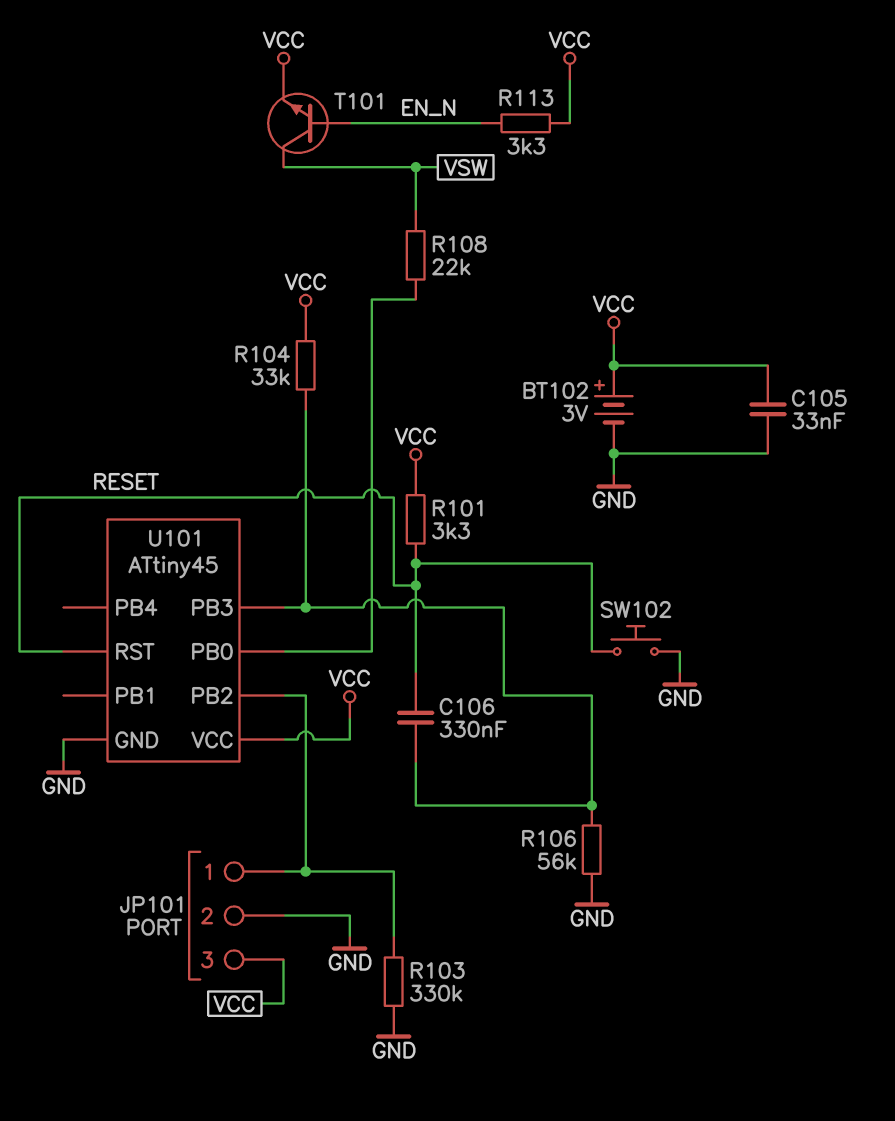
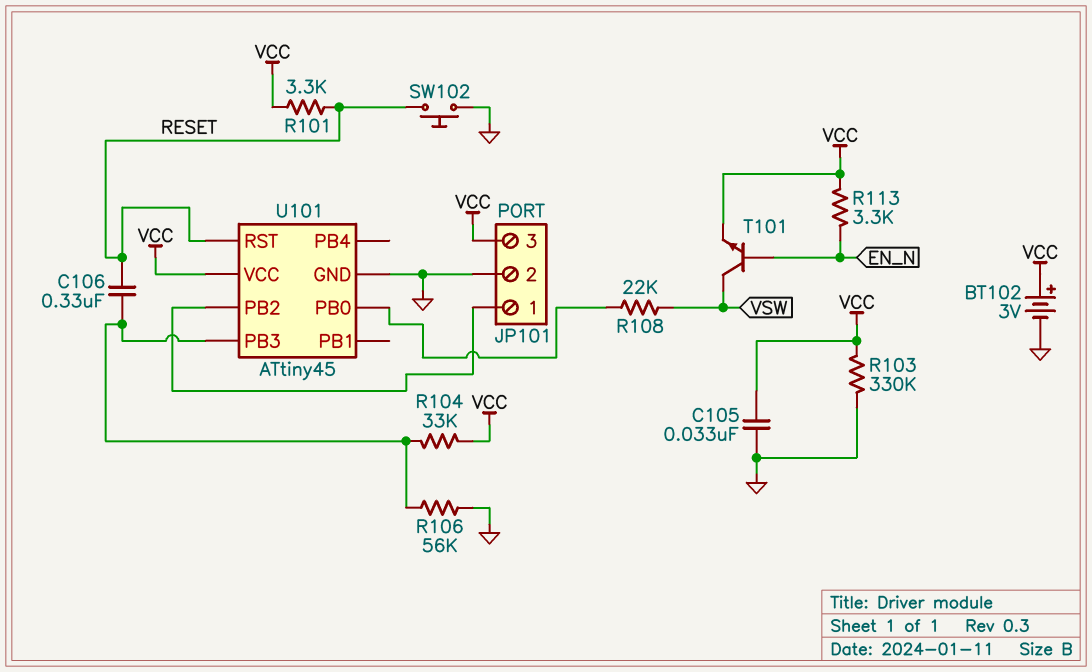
R103: 330k (GND, JP101/1) -> 330k (GND, VCC)

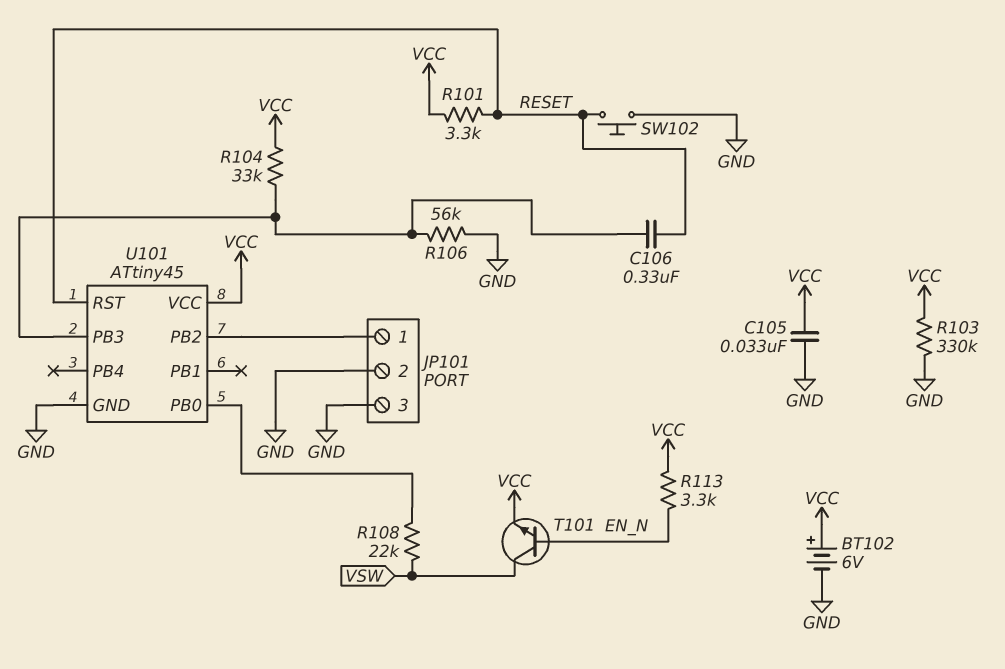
BT102: 3V (plus VCC, minus GND) -> 6V (plus VCC, minus GND)
JP101 pin 3: VCC -> GND

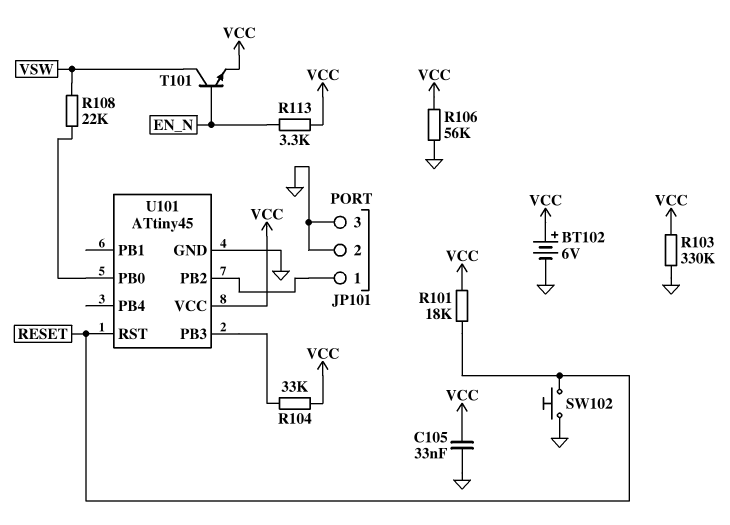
C106: 330nF (RESET, U101/PB3) -> none
R101: 3.3k (RESET, VCC) -> 18k (RESET, VCC)
R106: 56k (GND, U101/PB3) -> 56k (GND, VCC)

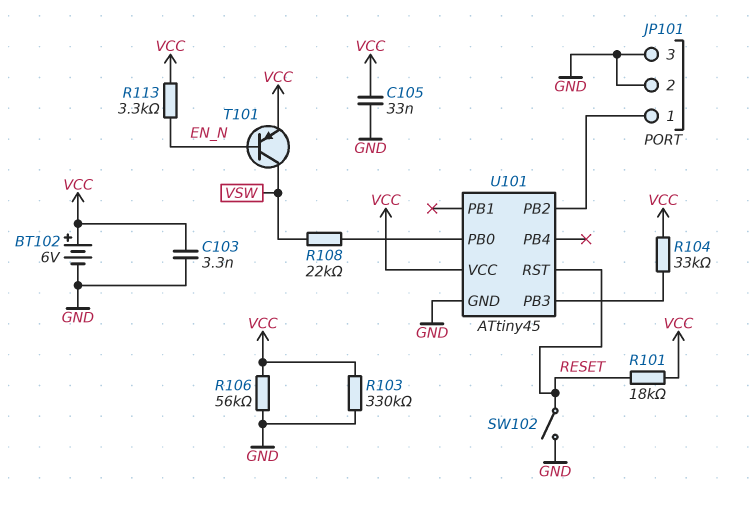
C103: none -> 3.3nF (GND, VCC)
SW102: button (GND, RESET) -> switch (GND, RESET)
T101: NPN (B EN_N, C VSW, E VCC) -> PNP (B EN_N, C VSW, E VCC)

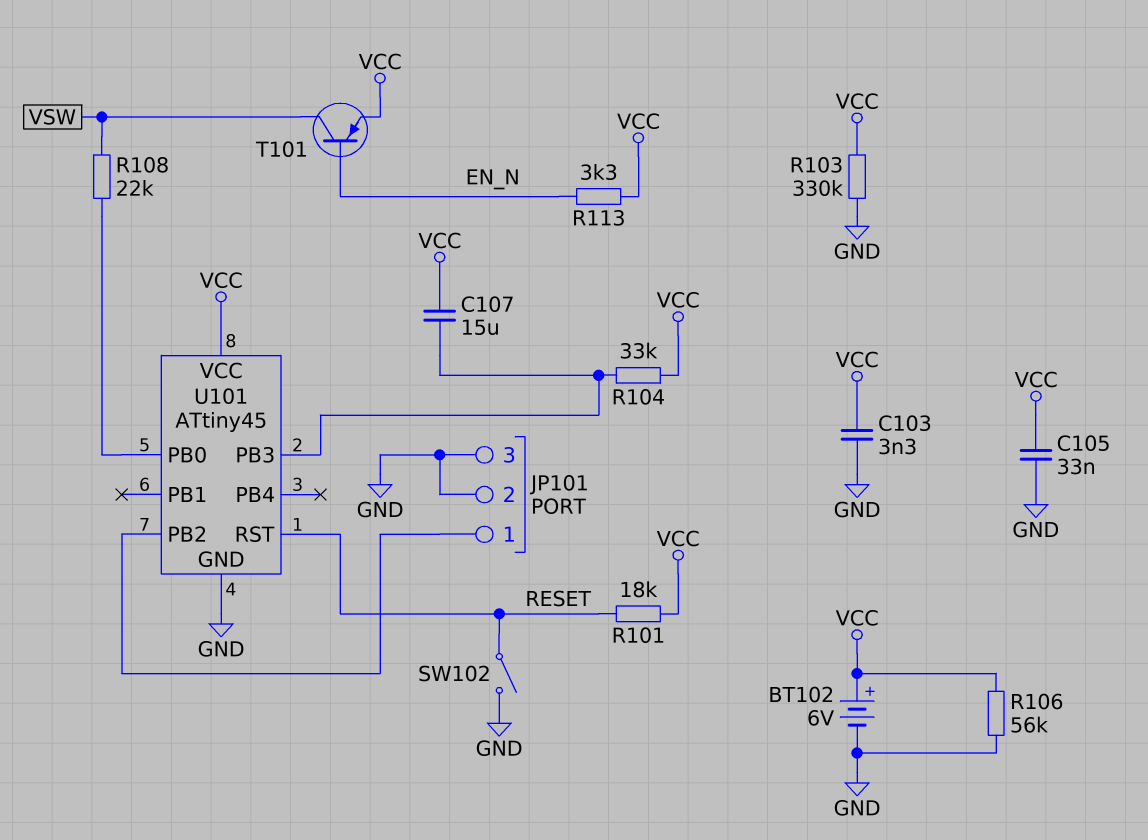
C107: none -> 15uF (U101/PB3, VCC)

